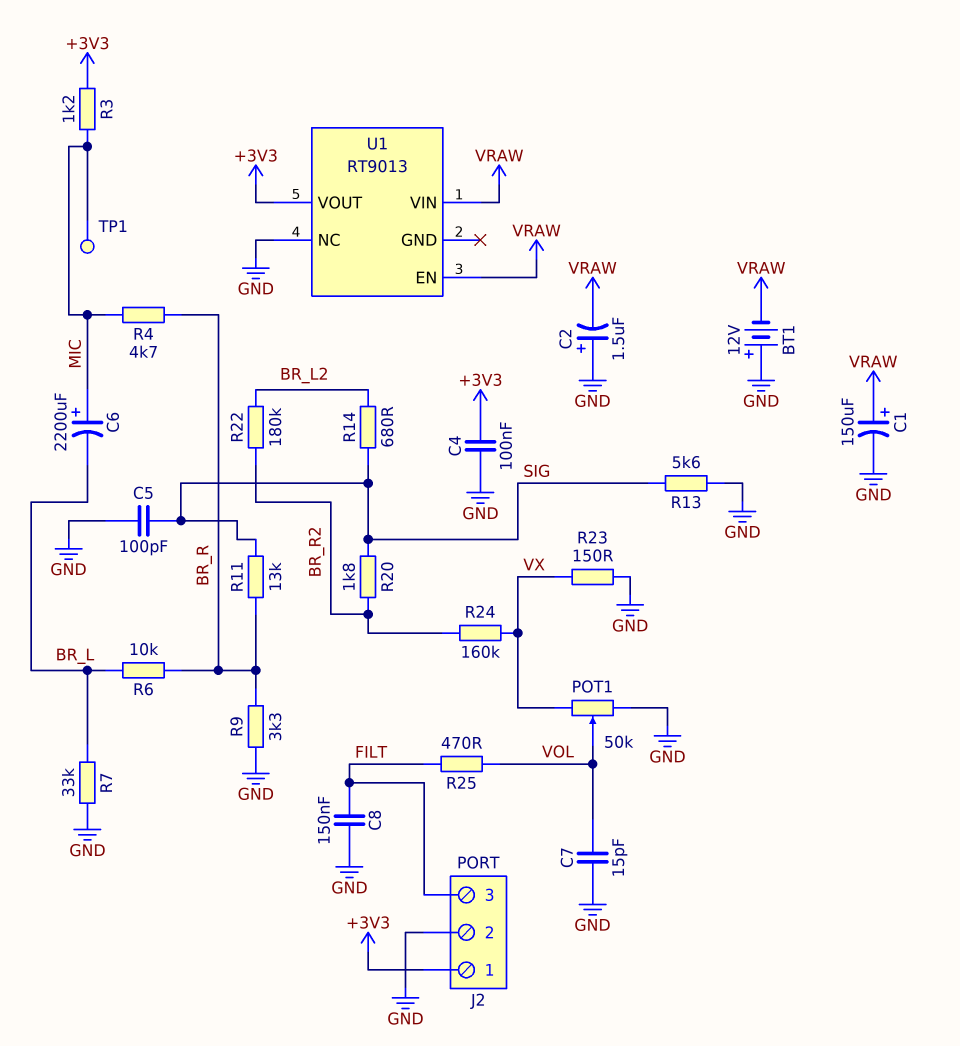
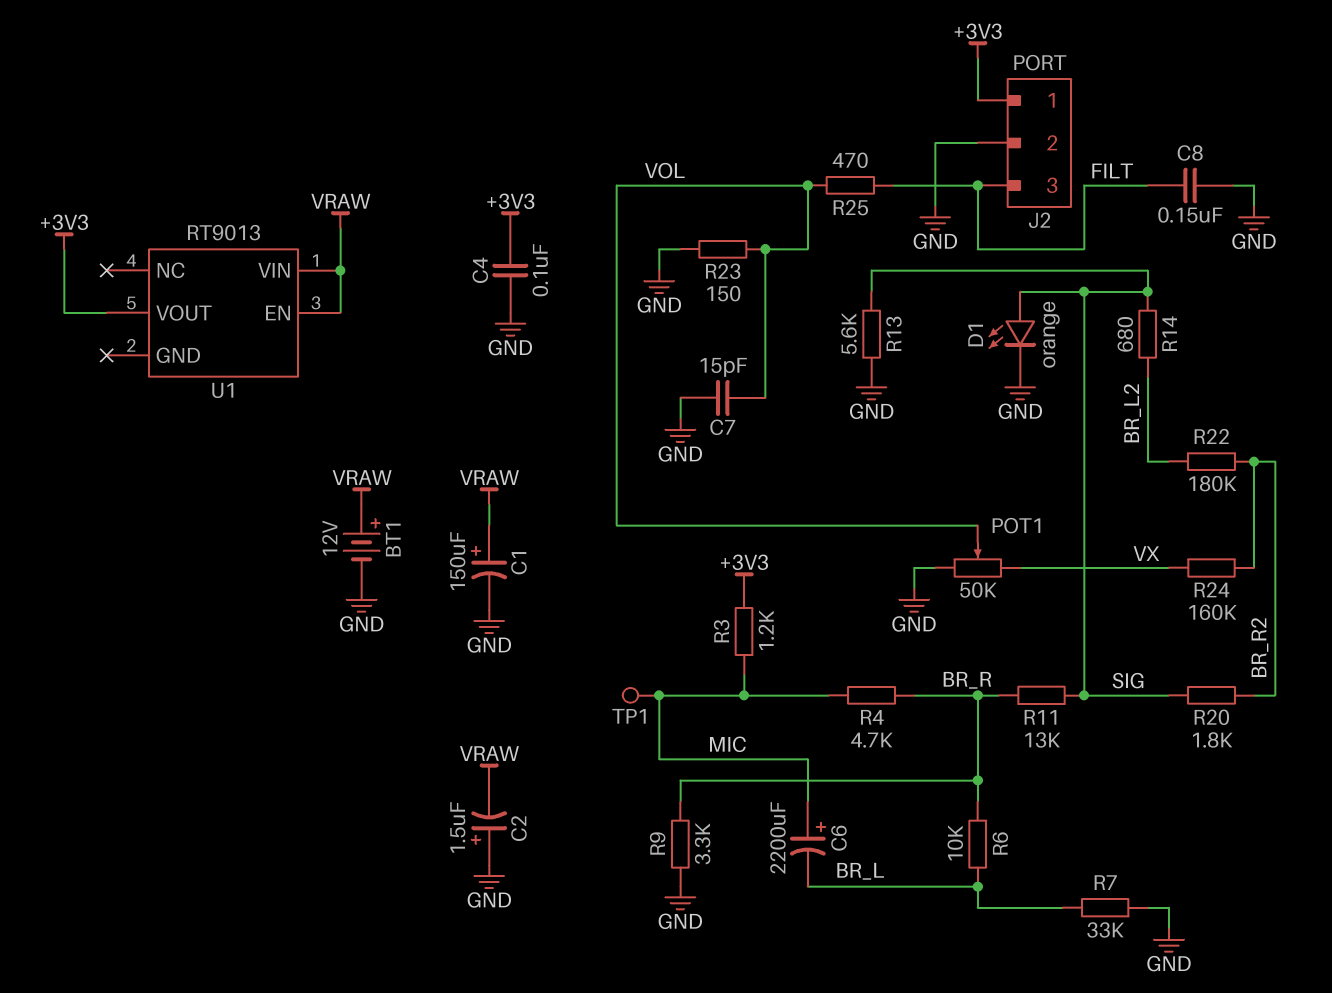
BT1: 12V (plus GND, minus VRAW) -> 12V (plus VRAW, minus GND)
C5: 100pF (GND, SIG) -> none
D1: none -> LED orange (A SIG, K GND)
R23: 150 (GND, VX) -> 150 (GND, VOL)
U1 pin NC: GND -> none

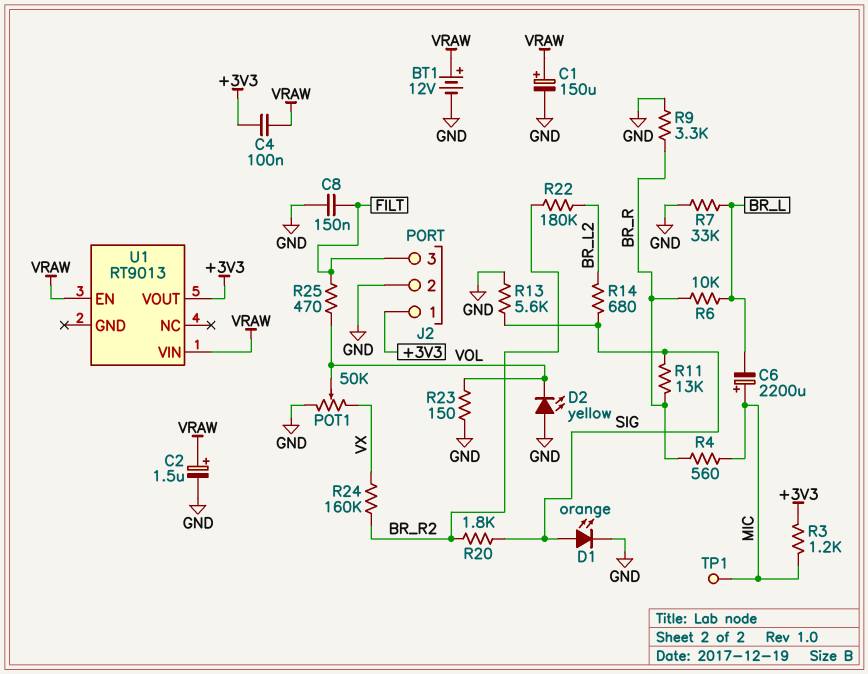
C2: 1.5uF (plus GND, minus VRAW) -> 1.5uF (plus VRAW, minus GND)
C4: 100nF (+3V3, GND) -> 100nF (+3V3, VRAW)
C7: 15pF (GND, VOL) -> none
D2: none -> LED yellow (A GND, K VOL)
R4: 4.7k (BR_R, MIC) -> 560 (BR_R, MIC)

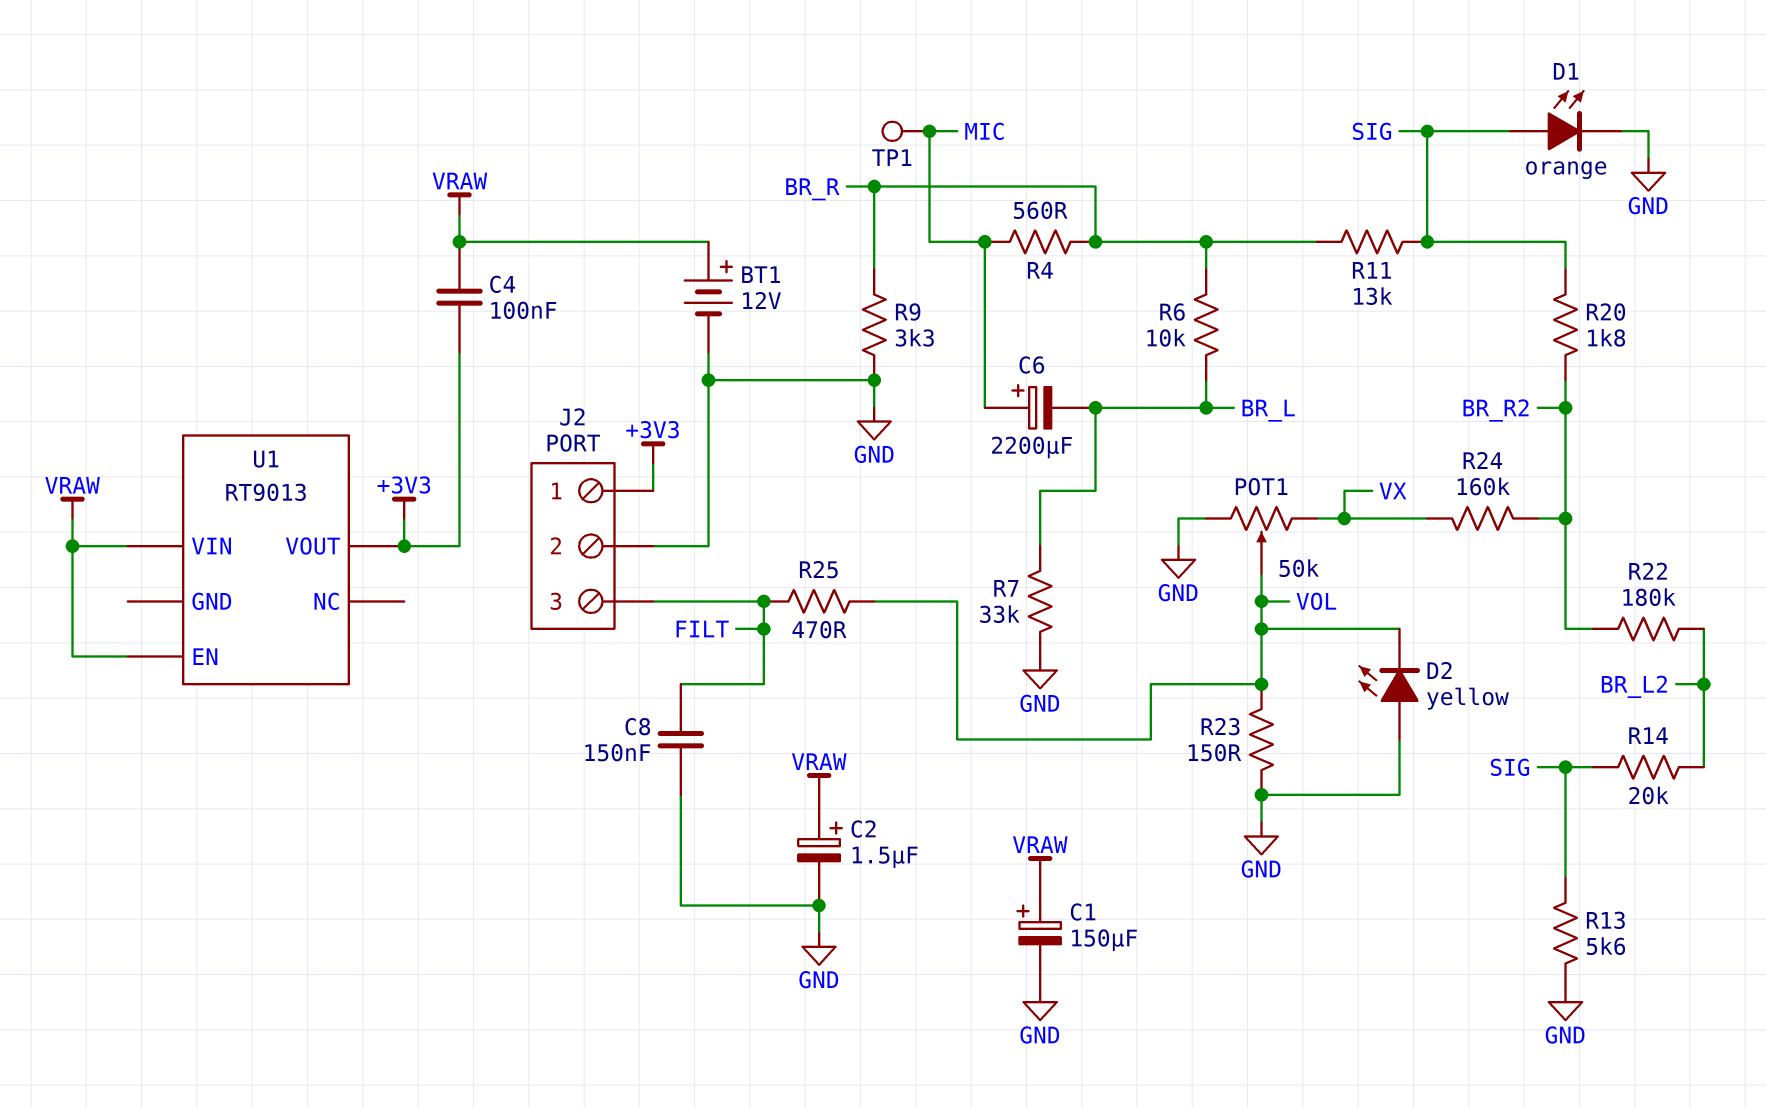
R3: 1.2k (+3V3, MIC) -> none
R14: 680 (BR_L2, SIG) -> 20k (BR_L2, SIG)

